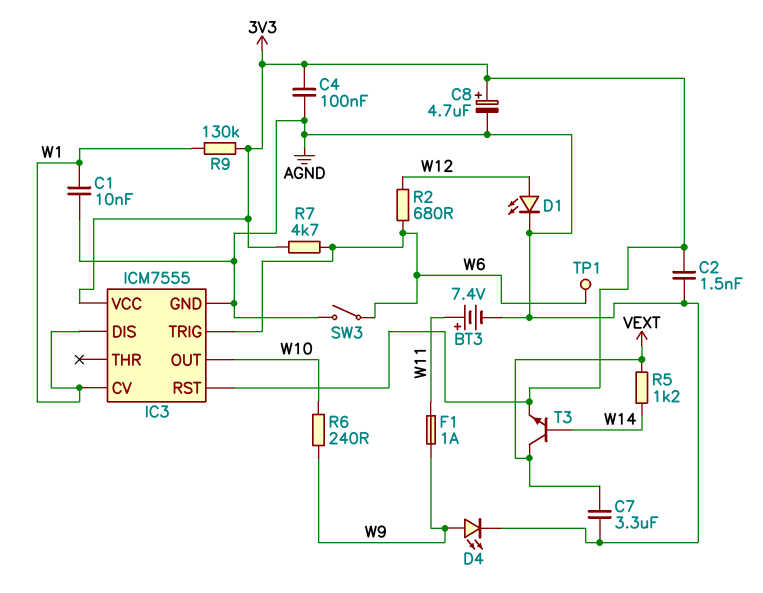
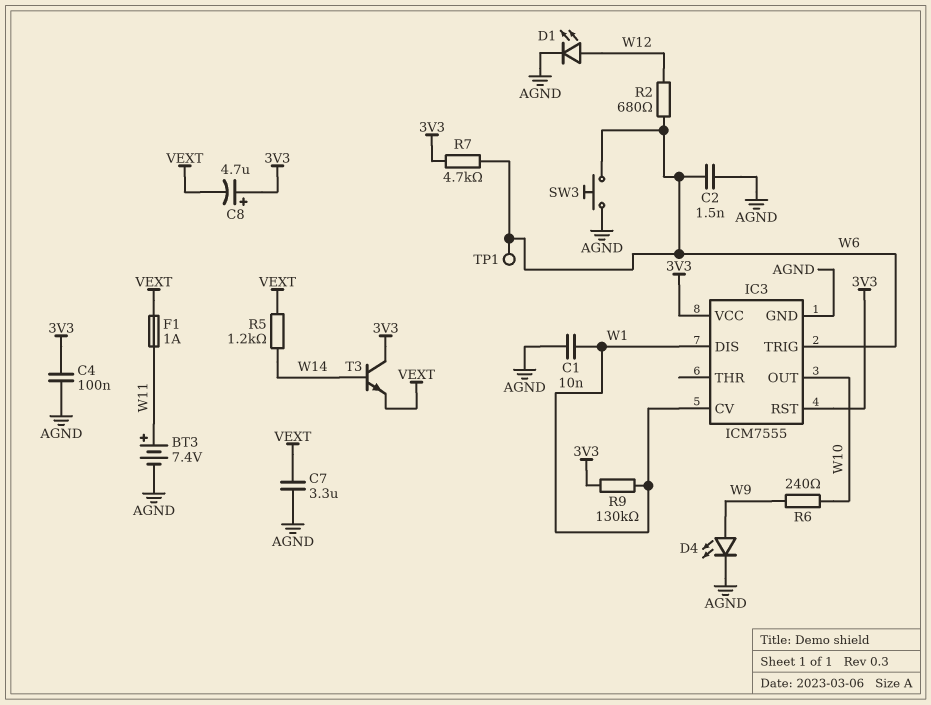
C2: 1.5nF (3V3, AGND) -> 1.5nF (AGND, W6)
C8: 4.7uF (plus 3V3, minus AGND) -> 4.7uF (plus 3V3, minus VEXT)
F1: 1A (W9, W11) -> 1A (VEXT, W11)
SW3: switch (AGND, W6) -> button (AGND, W6)
T3: NPN (B W14, C VEXT, E 3V3) -> NPN (B W14, C 3V3, E VEXT)

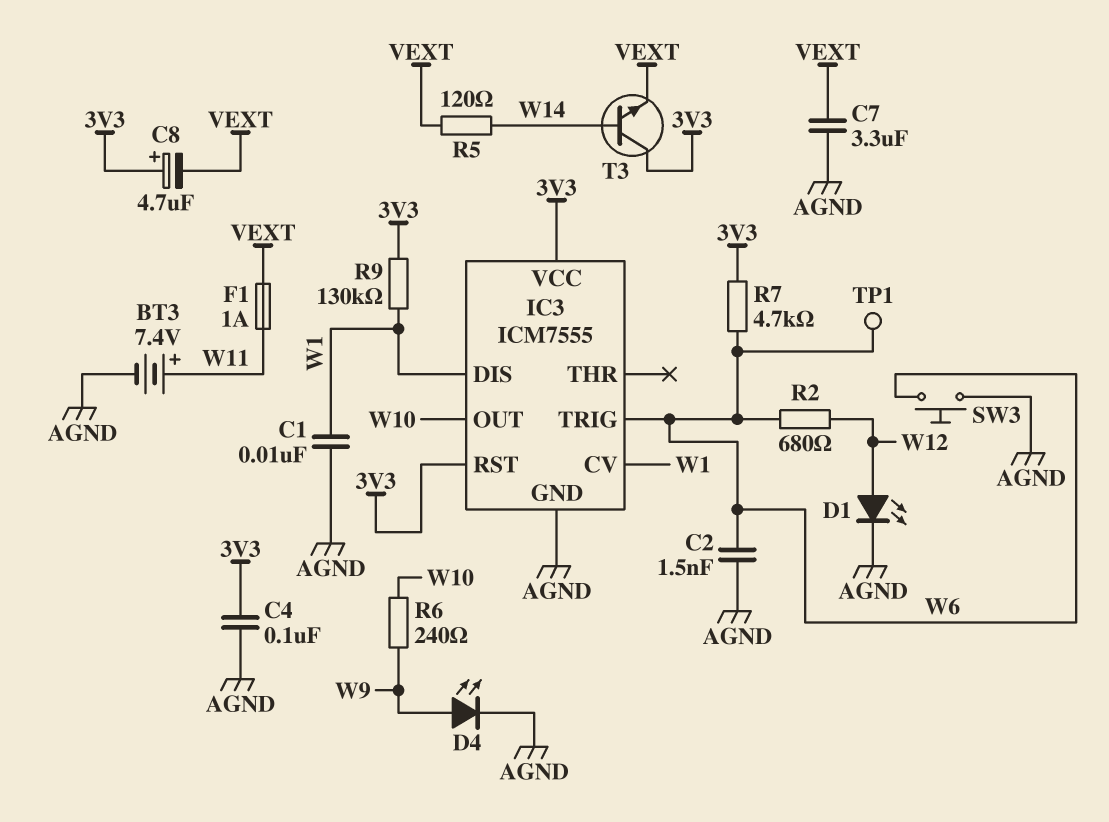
R5: 1.2k (VEXT, W14) -> 120 (VEXT, W14)

